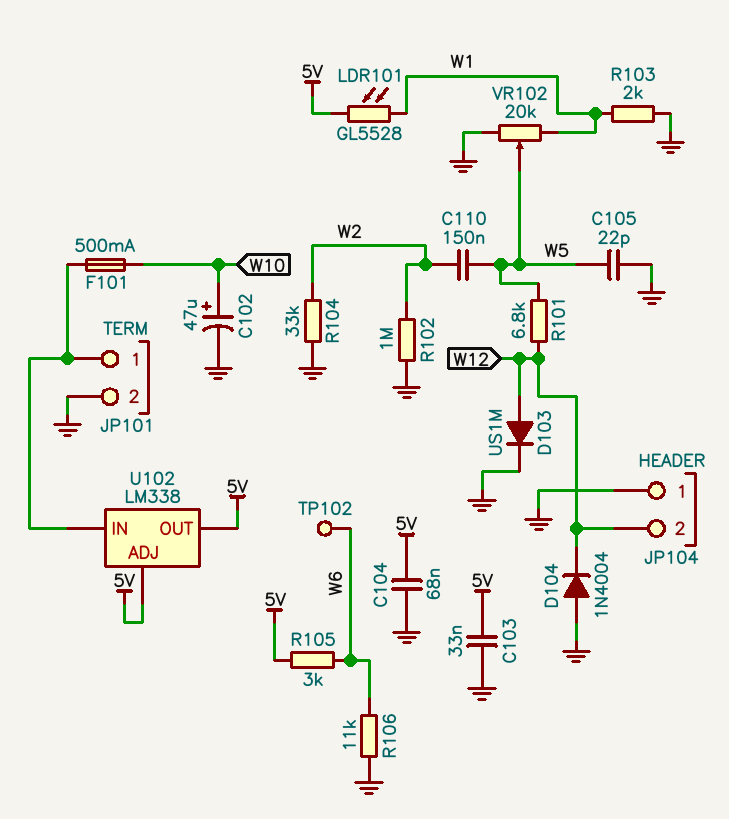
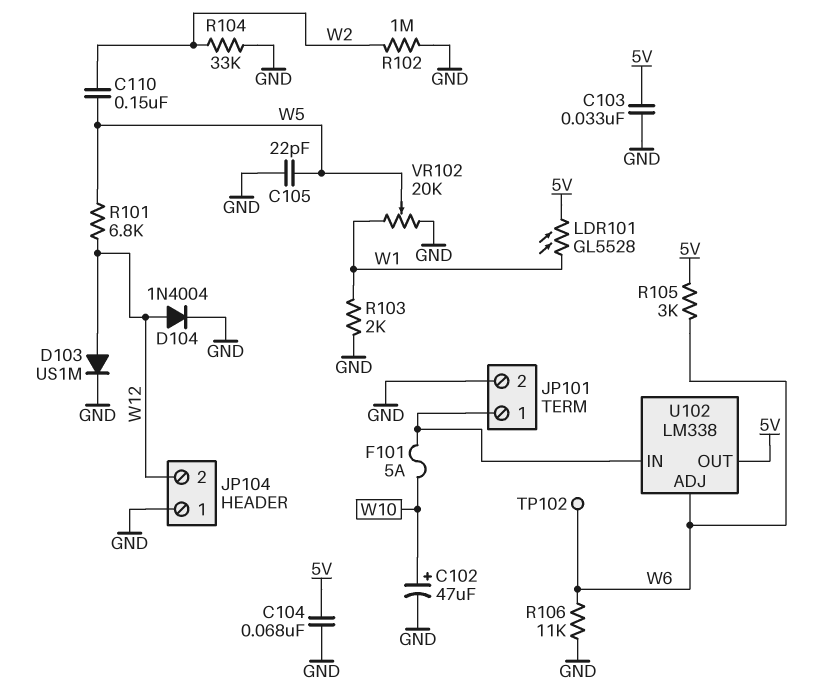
D104: diode 1N4004 (A GND, K W12) -> diode 1N4004 (A W12, K GND)
F101: 500mA (JP101/1, W10) -> 5A (JP101/1, W10)
U102 pin ADJ: 5V -> W6

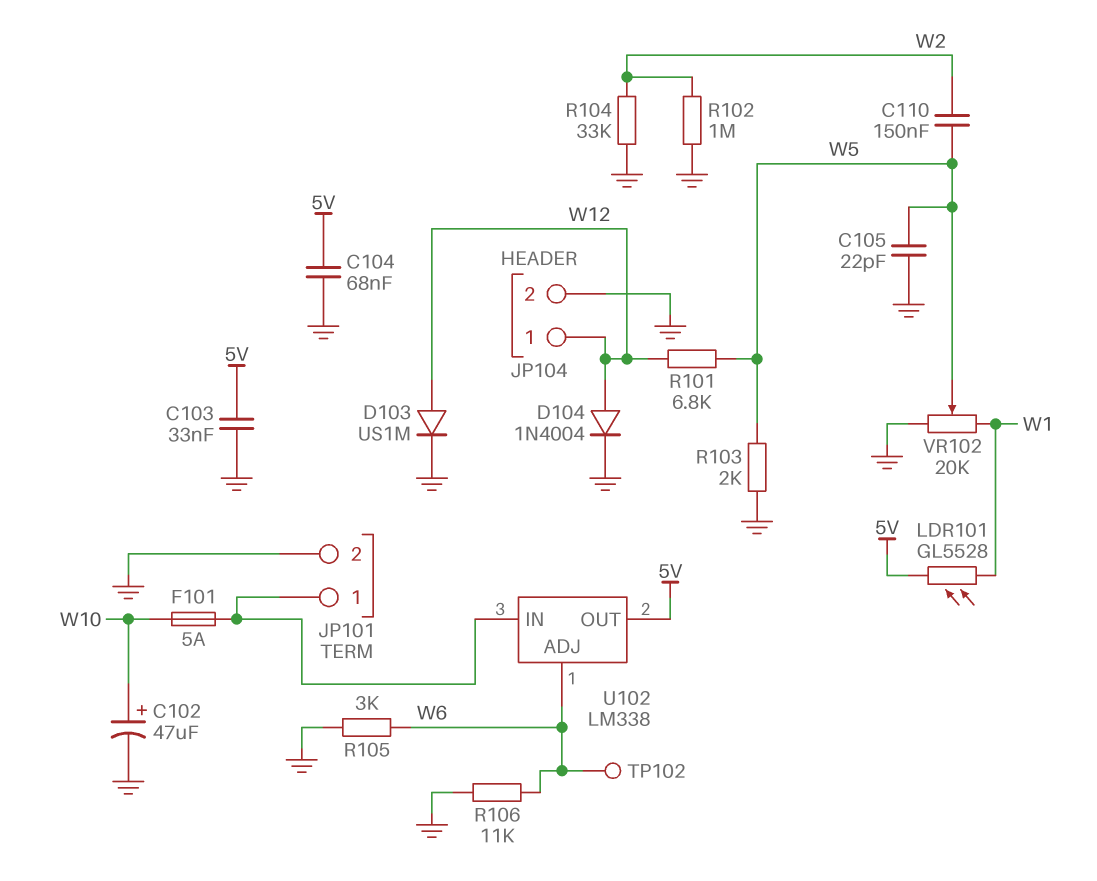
JP104 pin 1: GND -> W12
JP104 pin 2: W12 -> GND
R103: 2k (GND, W1) -> 2k (GND, W5)
R105: 3k (5V, W6) -> 3k (GND, W6)

